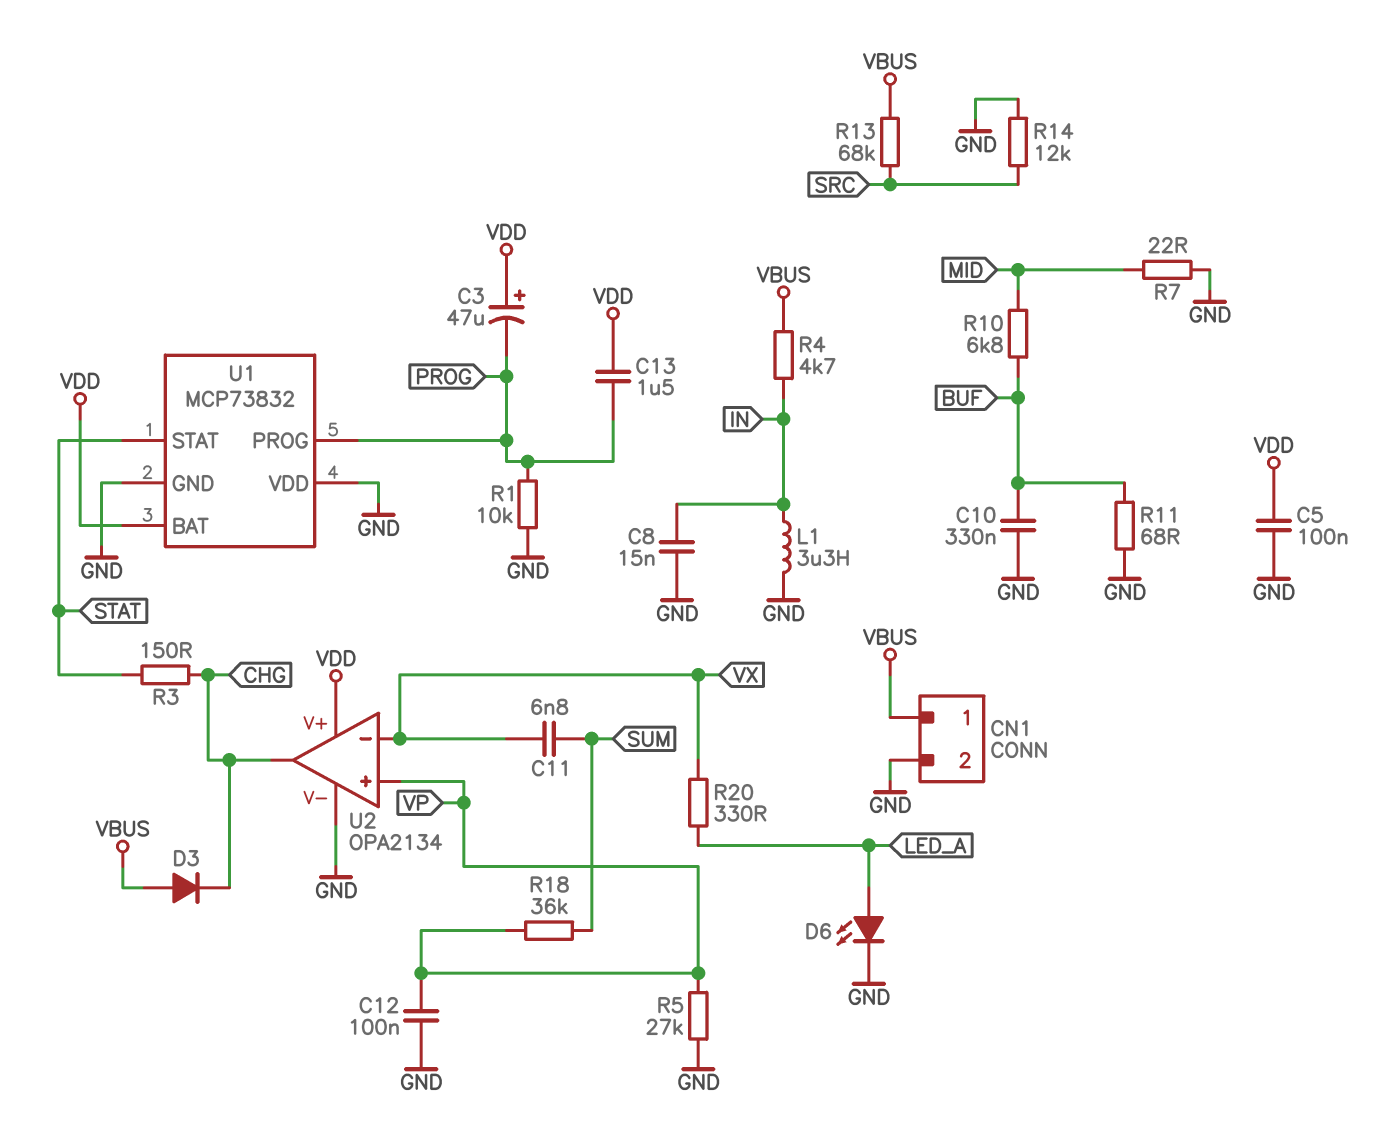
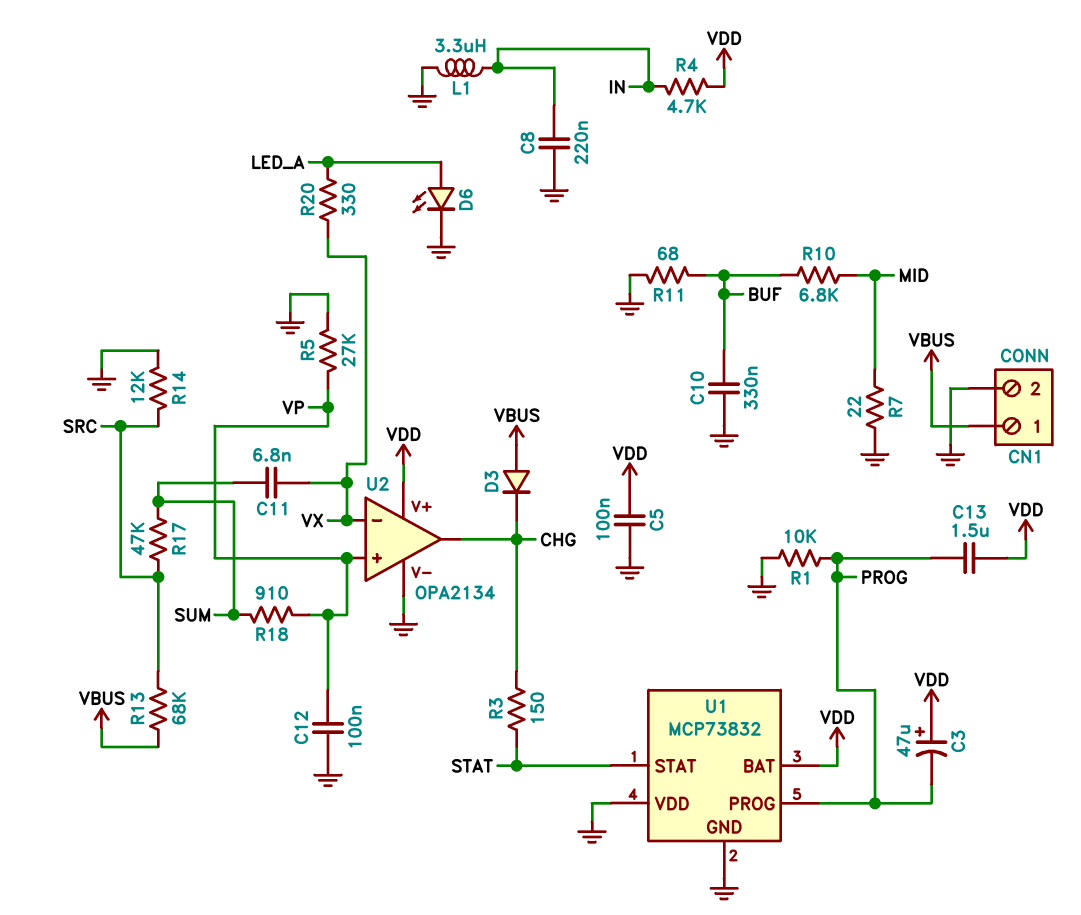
C8: 15nF (GND, IN) -> 220nF (GND, IN)
R4: 4.7k (IN, VBUS) -> 4.7k (IN, VDD)
R17: none -> 47k (SRC, SUM)
R18: 36k (SUM, VP) -> 910 (SUM, VP)

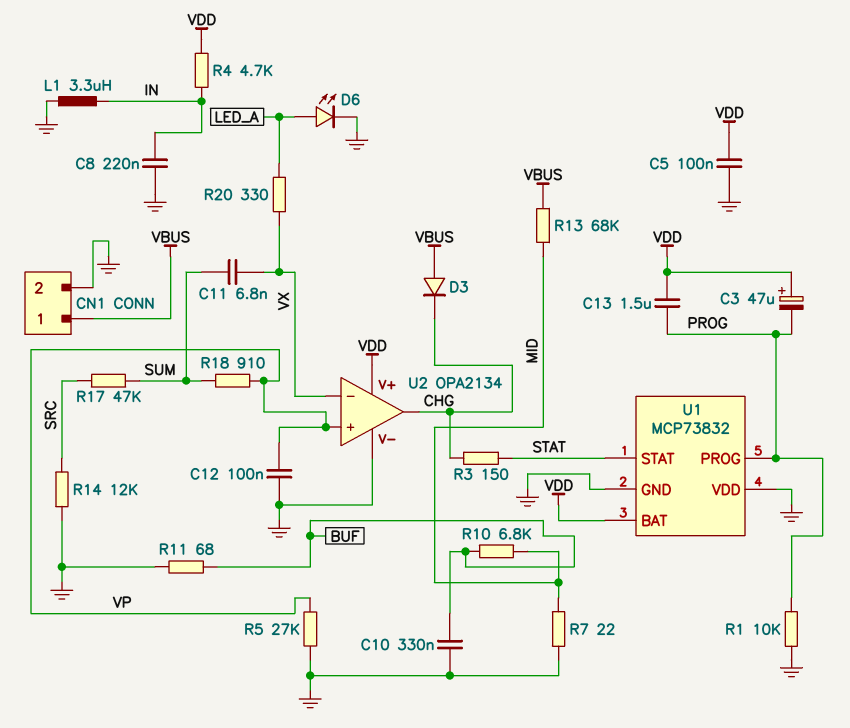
R13: 68k (SRC, VBUS) -> 68k (MID, VBUS)

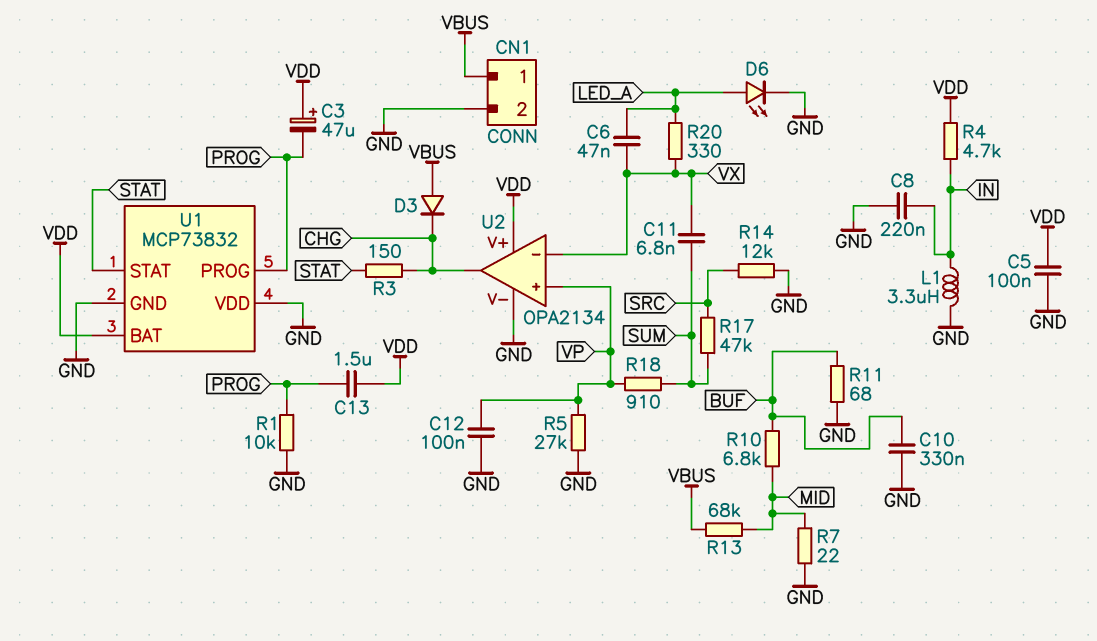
C6: none -> 47nF (LED_A, VX)

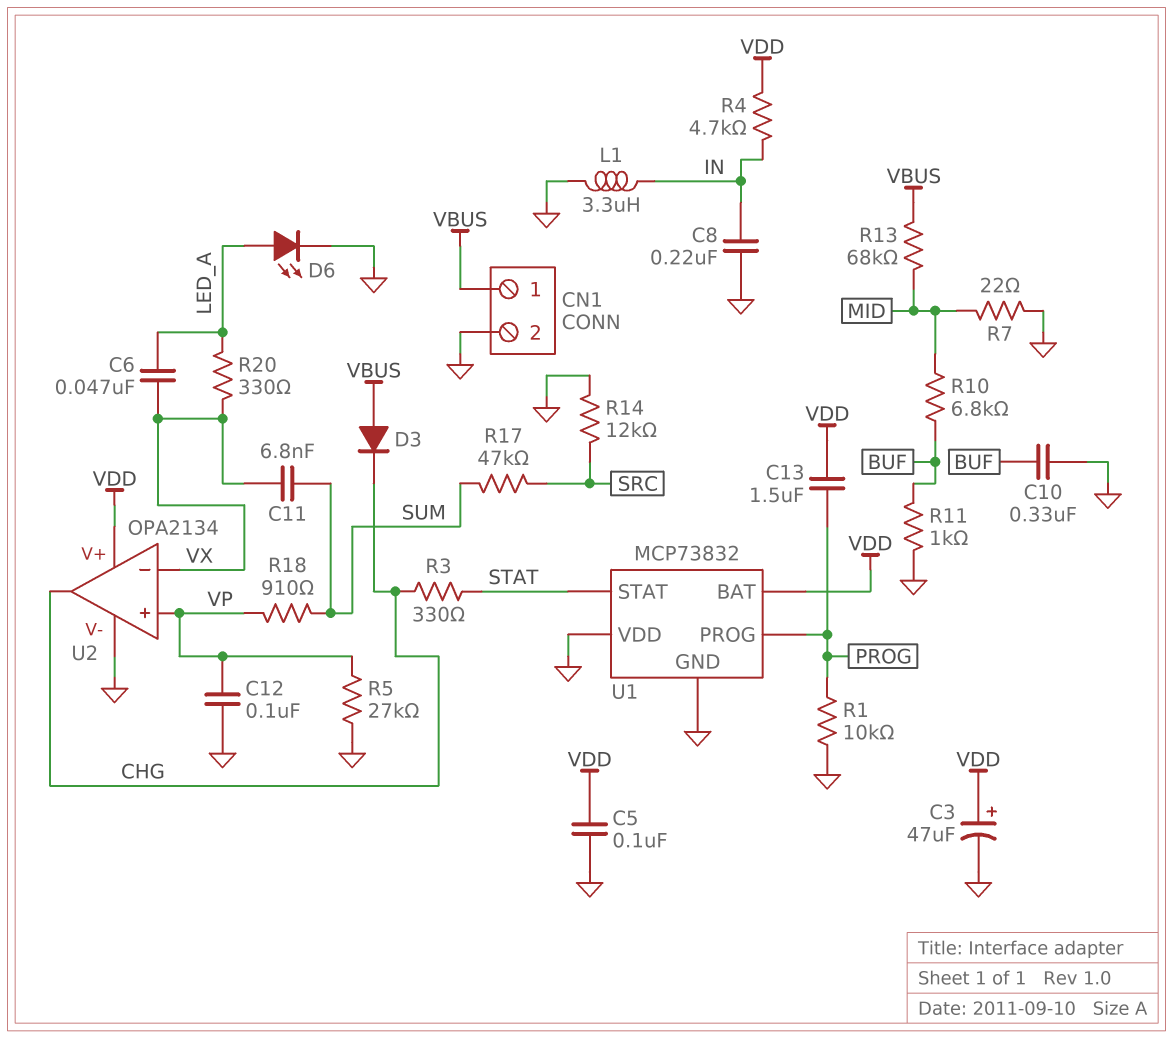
C3: 47uF (plus VDD, minus PROG) -> 47uF (plus VDD, minus GND)
R3: 150 (CHG, STAT) -> 330 (CHG, STAT)
R11: 68 (BUF, GND) -> 1k (BUF, GND)

